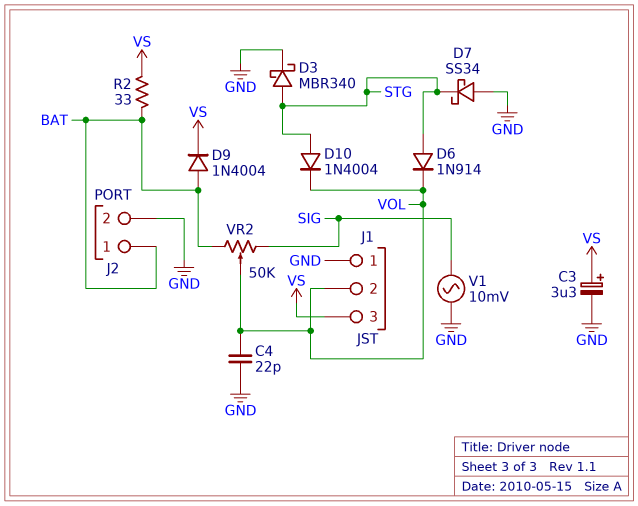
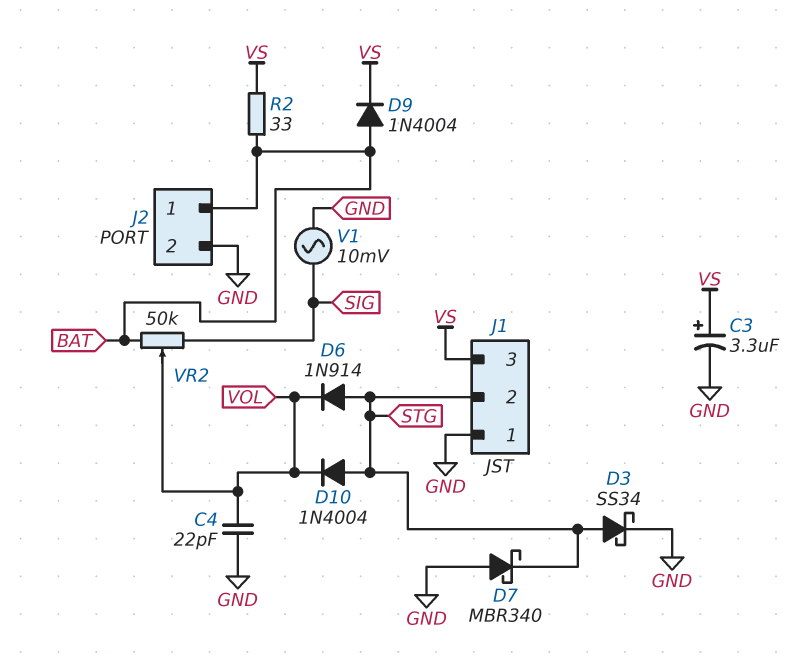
D3: schottky MBR340 (A STG, K GND) -> schottky SS34 (A STG, K GND)
D7: schottky SS34 (A GND, K STG) -> schottky MBR340 (A GND, K STG)
J1 pin 2: VOL -> STG

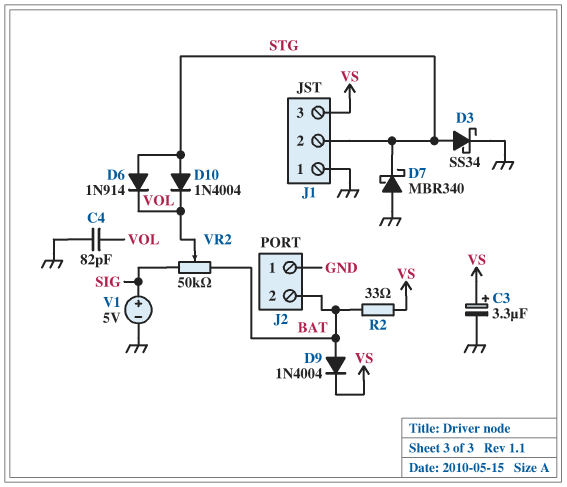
C4: 22pF (GND, VOL) -> 82pF (GND, VOL)
J2 pin 1: BAT -> GND
J2 pin 2: GND -> BAT
V1: AC 10mV (GND, SIG) -> 5V (plus SIG, minus GND)

